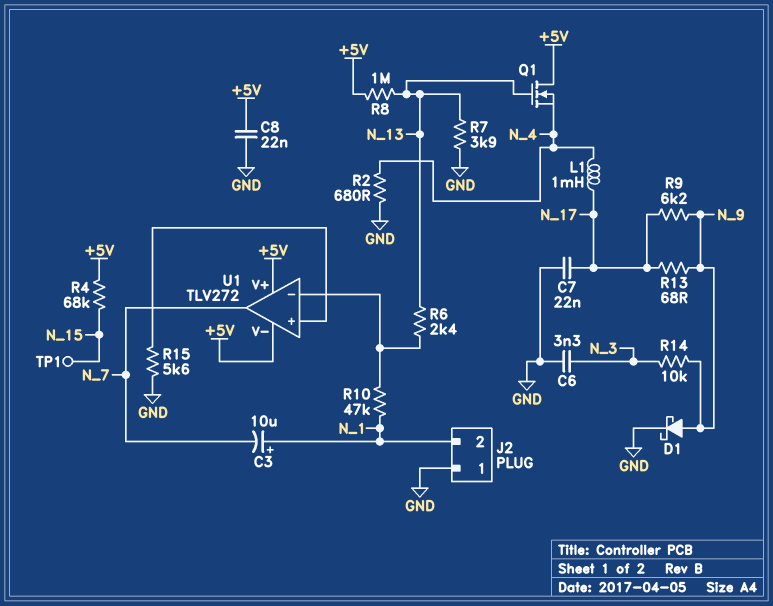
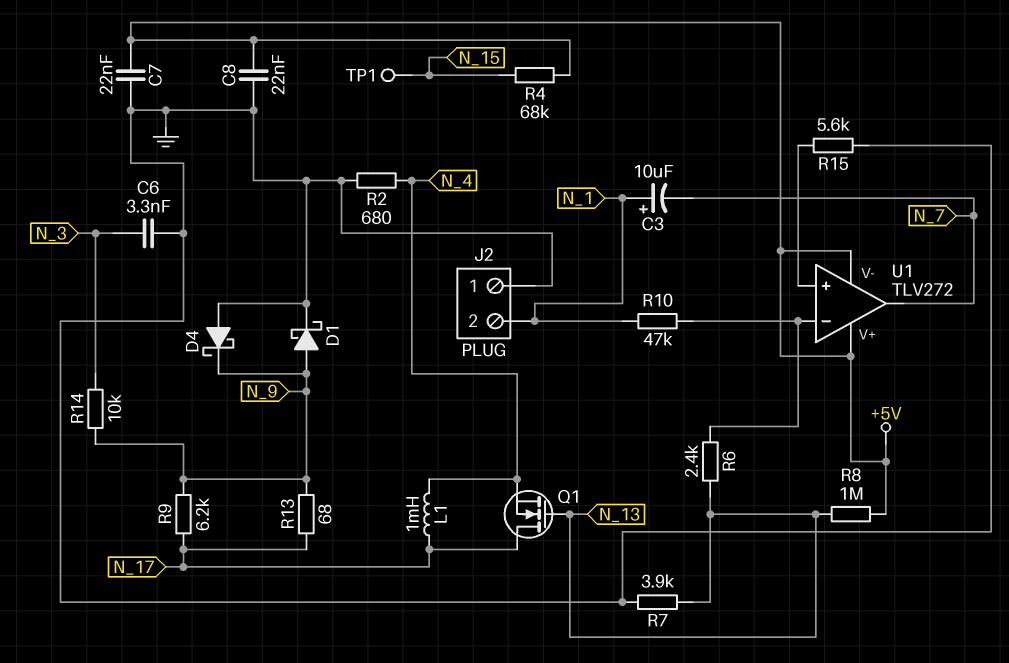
C7: 22nF (GND, N_17) -> 22nF (+5V, GND)
D4: none -> schottky (A GND, K N_9)
Q1: NMOS (G N_13, D +5V, S N_4) -> NMOS (G N_13, D N_17, S N_4)

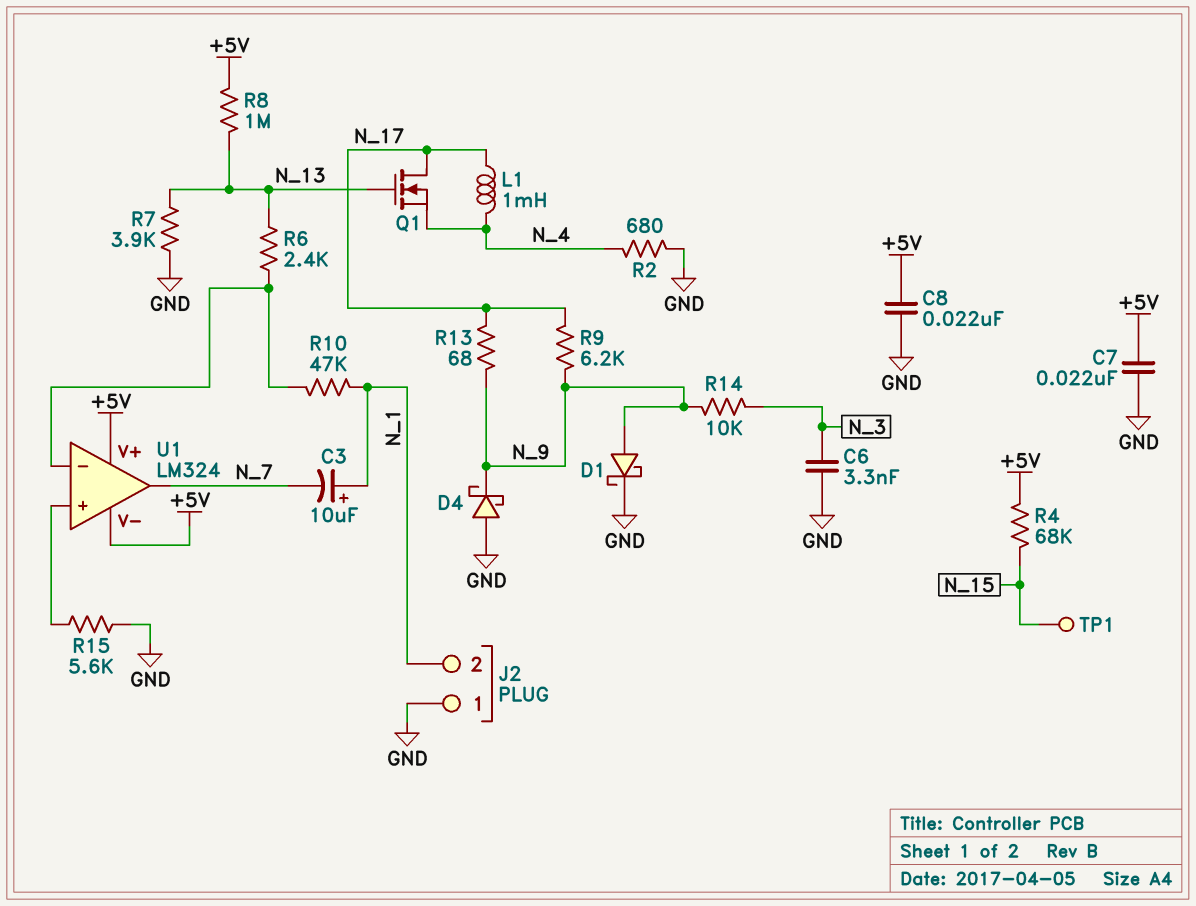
U1: TLV272 -> LM324

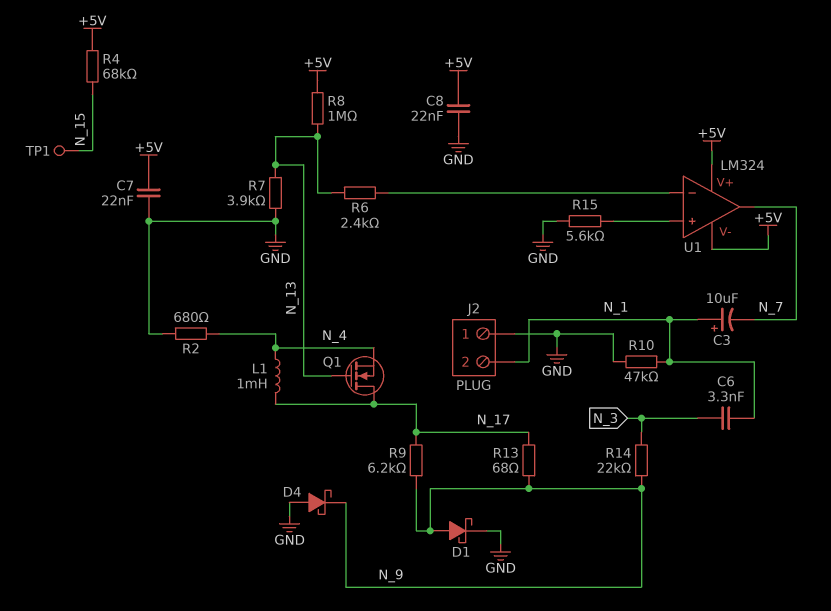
C6: 3.3nF (GND, N_3) -> 3.3nF (N_1, N_3)
R10: 47k (N_1, U1/in-) -> 47k (GND, N_1)
R14: 10k (N_3, N_9) -> 22k (N_3, N_9)

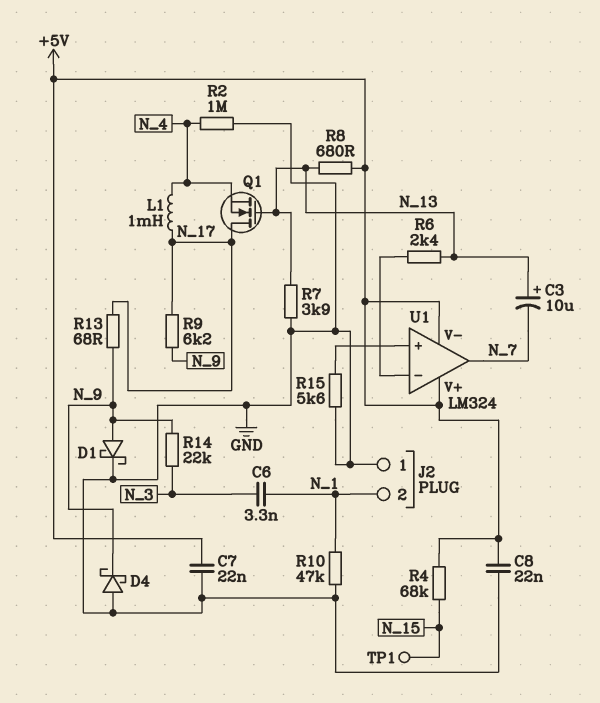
C3: 10uF (plus N_1, minus N_7) -> 10uF (plus N_13, minus N_7)
R2: 680 (GND, N_4) -> 1M (GND, N_4)
R8: 1M (+5V, N_13) -> 680 (+5V, N_13)

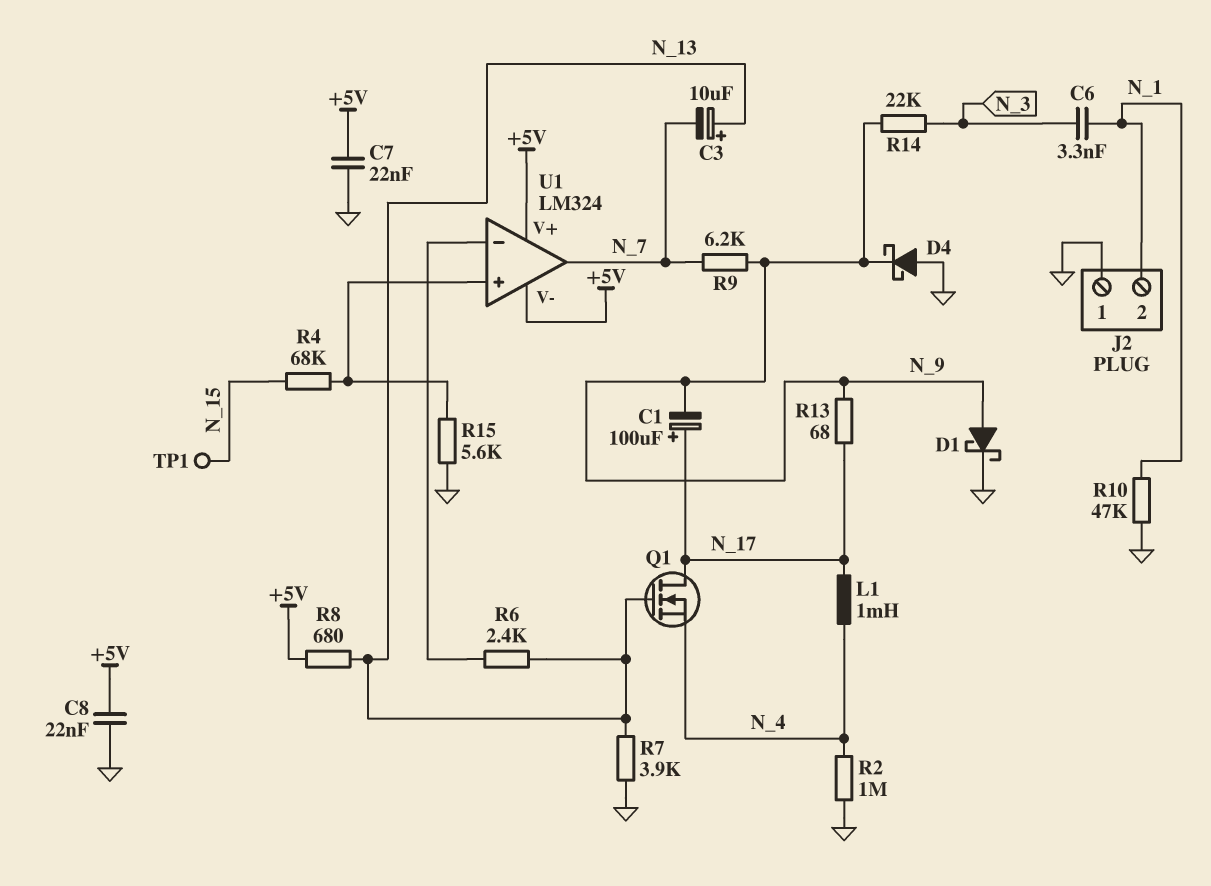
C1: none -> 100uF (plus N_17, minus N_9)
R4: 68k (+5V, N_15) -> 68k (N_15, U1/in+)
R9: 6.2k (N_9, N_17) -> 6.2k (N_7, N_9)

